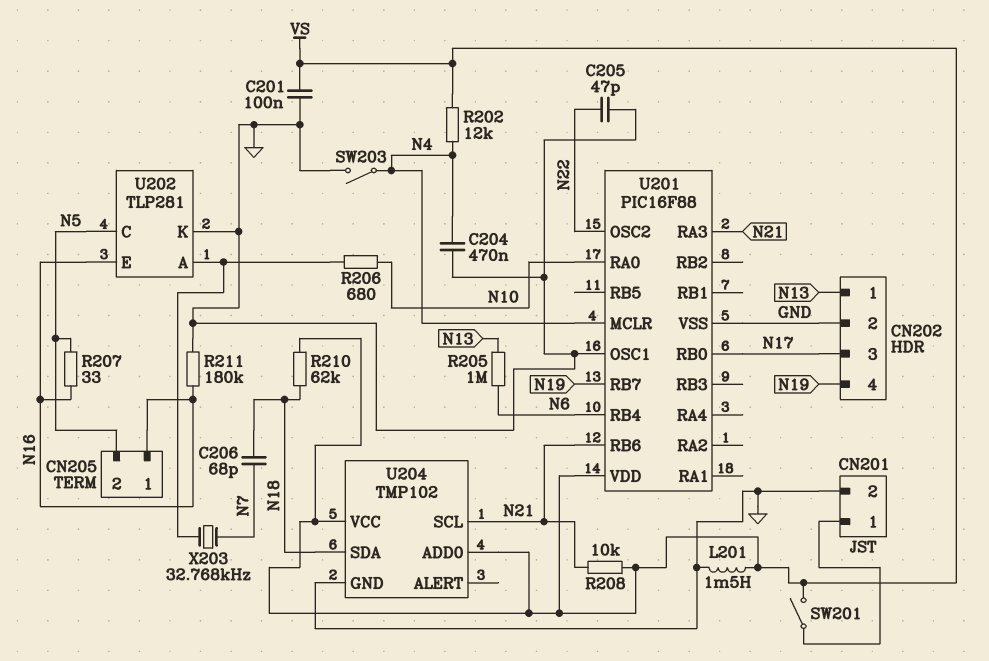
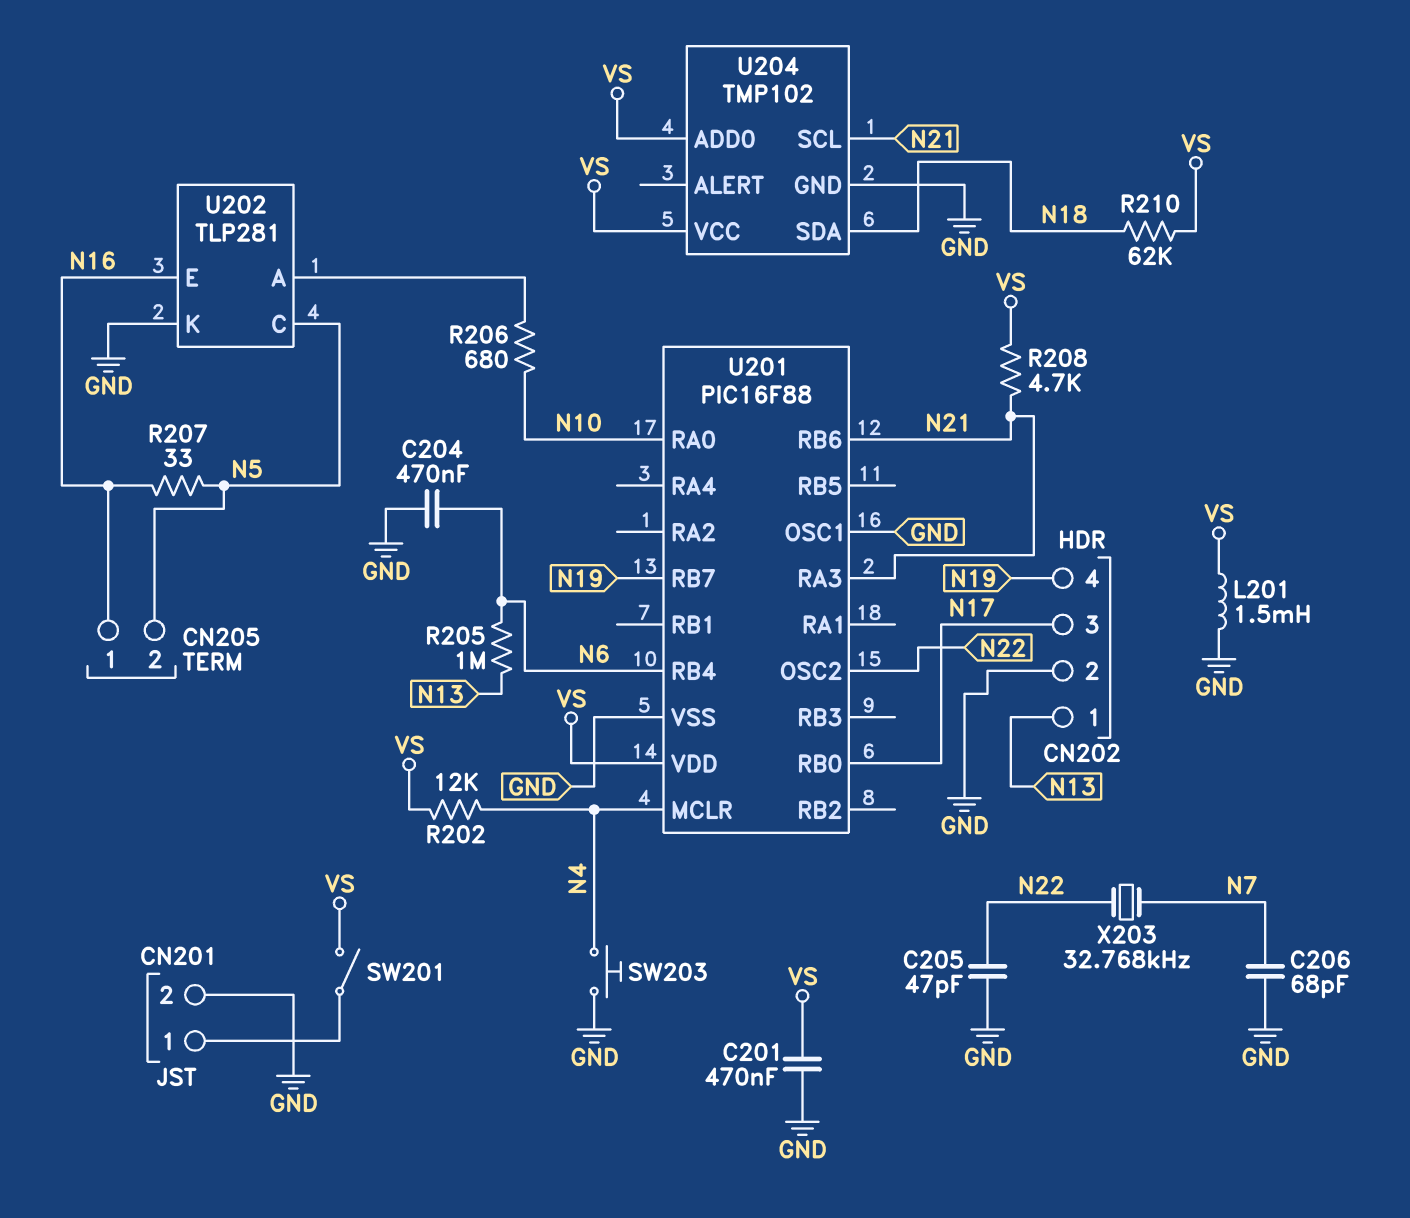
C201: 100nF (GND, VS) -> 470nF (GND, VS)
C204: 470nF (GND, N4) -> 470nF (GND, N6)
C206: 68pF (N7, N18) -> 68pF (GND, N7)
R208: 10k (N21, VS) -> 4.7k (N21, VS)
R211: 180k (GND, N16) -> none
SW203: switch (GND, N4) -> button (GND, N4)
X203: 32.768kHz (N7, U202/A) -> 32.768kHz (N7, N22)

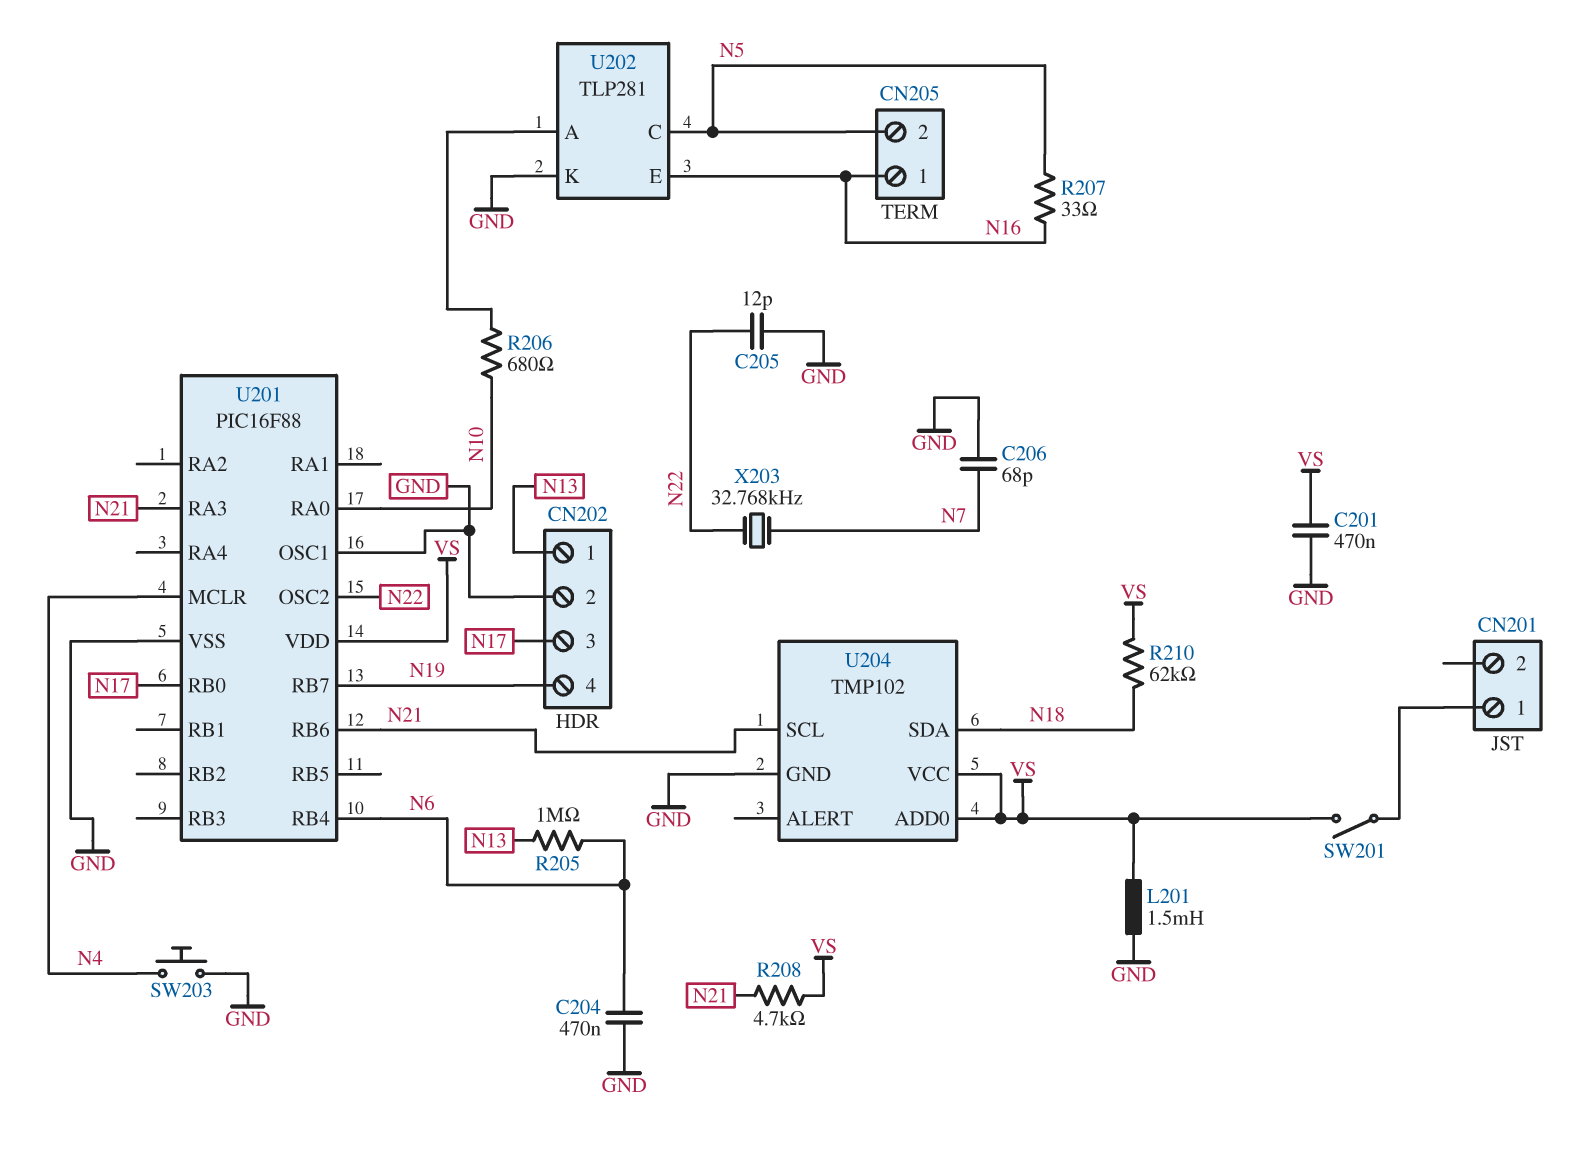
C205: 47pF (GND, N22) -> 12pF (GND, N22)
CN201 pin 2: GND -> none
R202: 12k (N4, VS) -> none

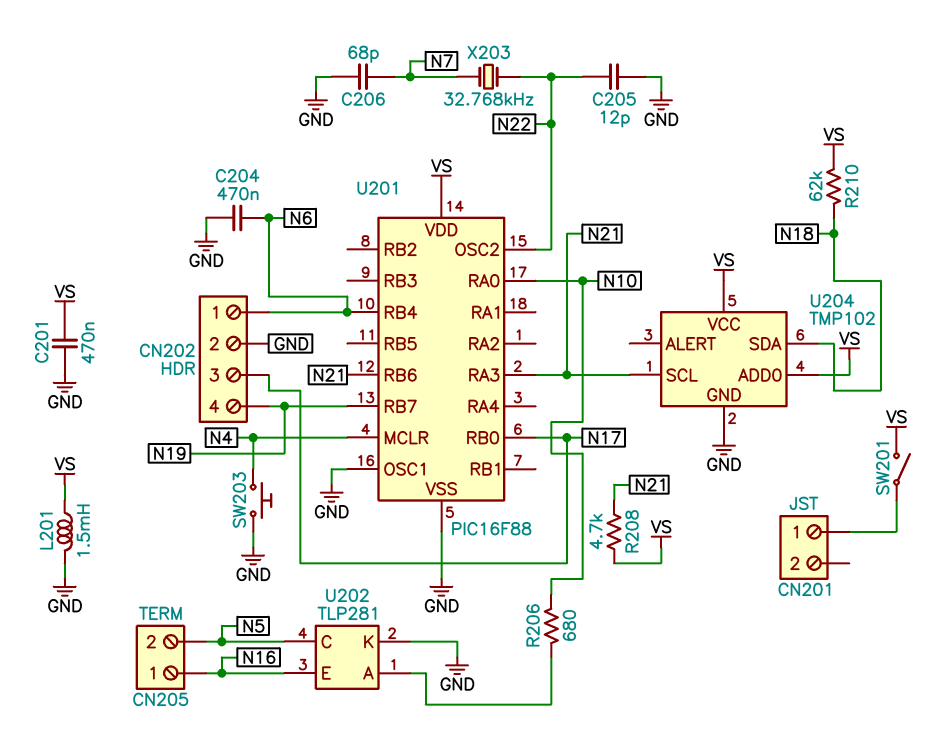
CN202 pin 1: N13 -> N6
R205: 1M (N6, N13) -> none
R207: 33 (N5, N16) -> none

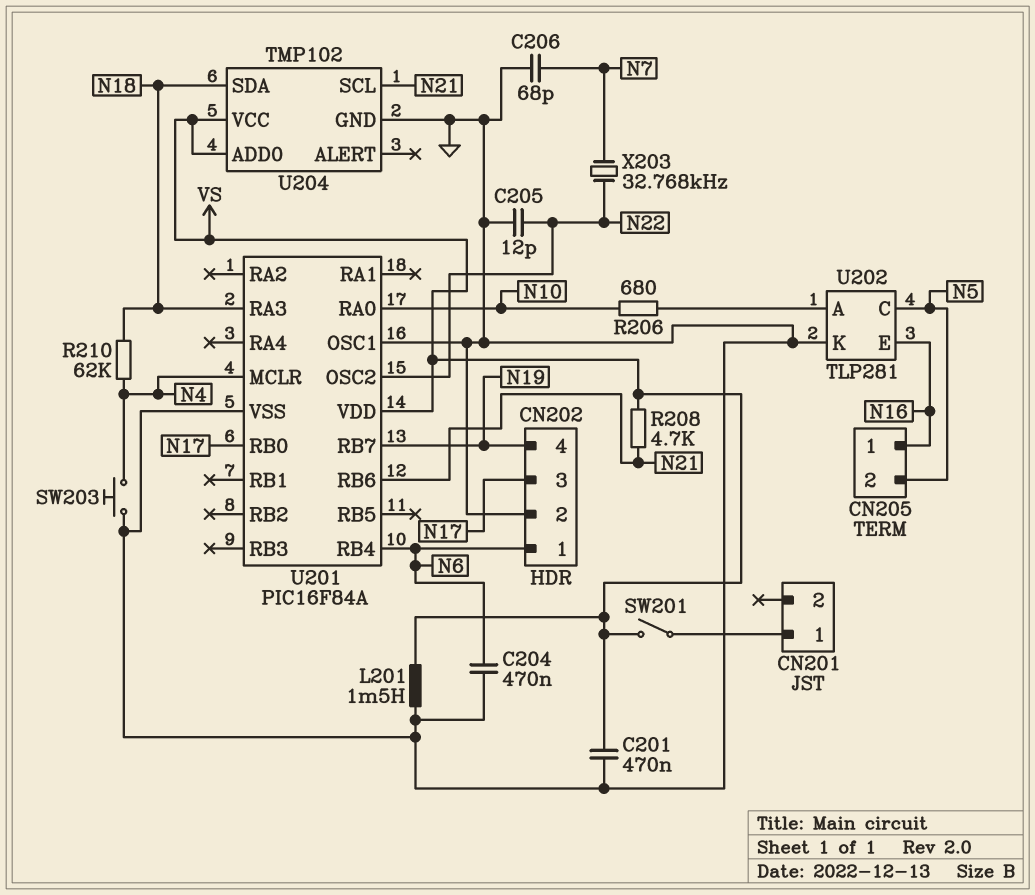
R210: 62k (N18, VS) -> 62k (N4, N18)
U201: PIC16F88 -> PIC16F84A
U201 pin RA3: N21 -> N18

